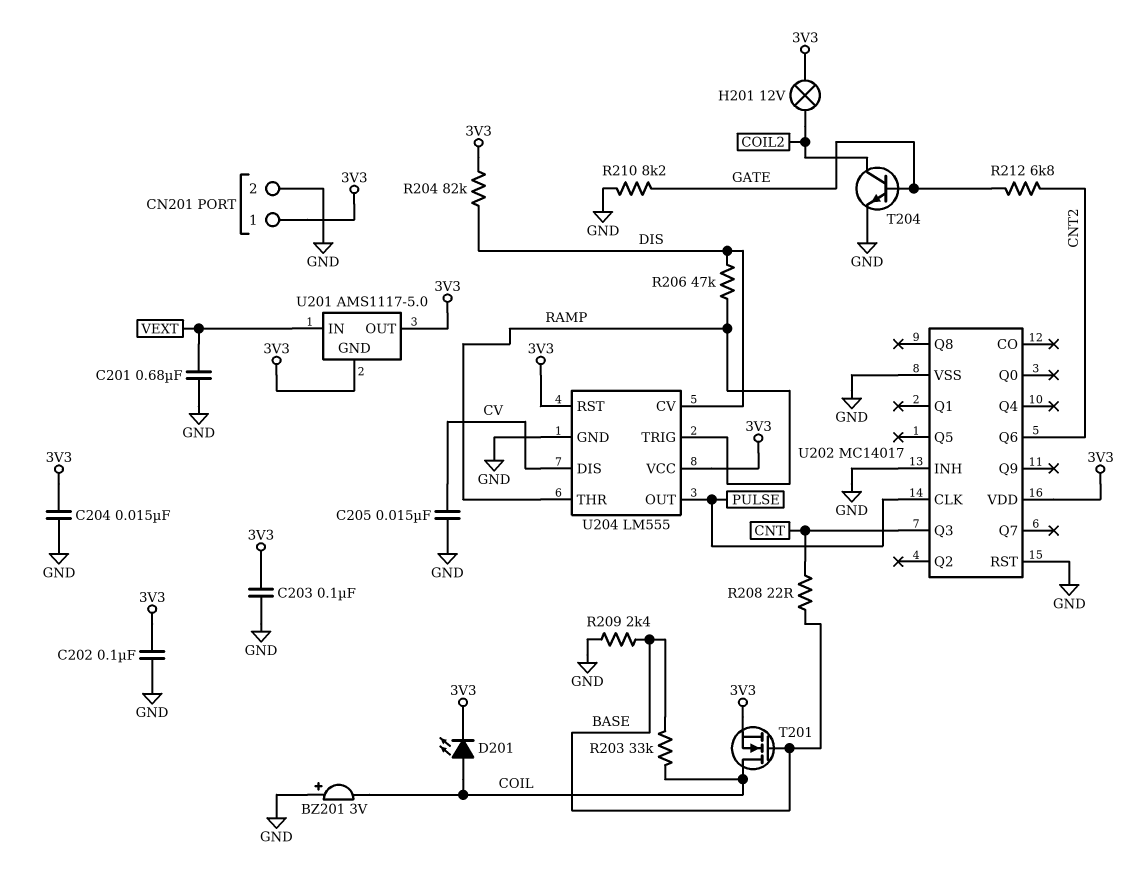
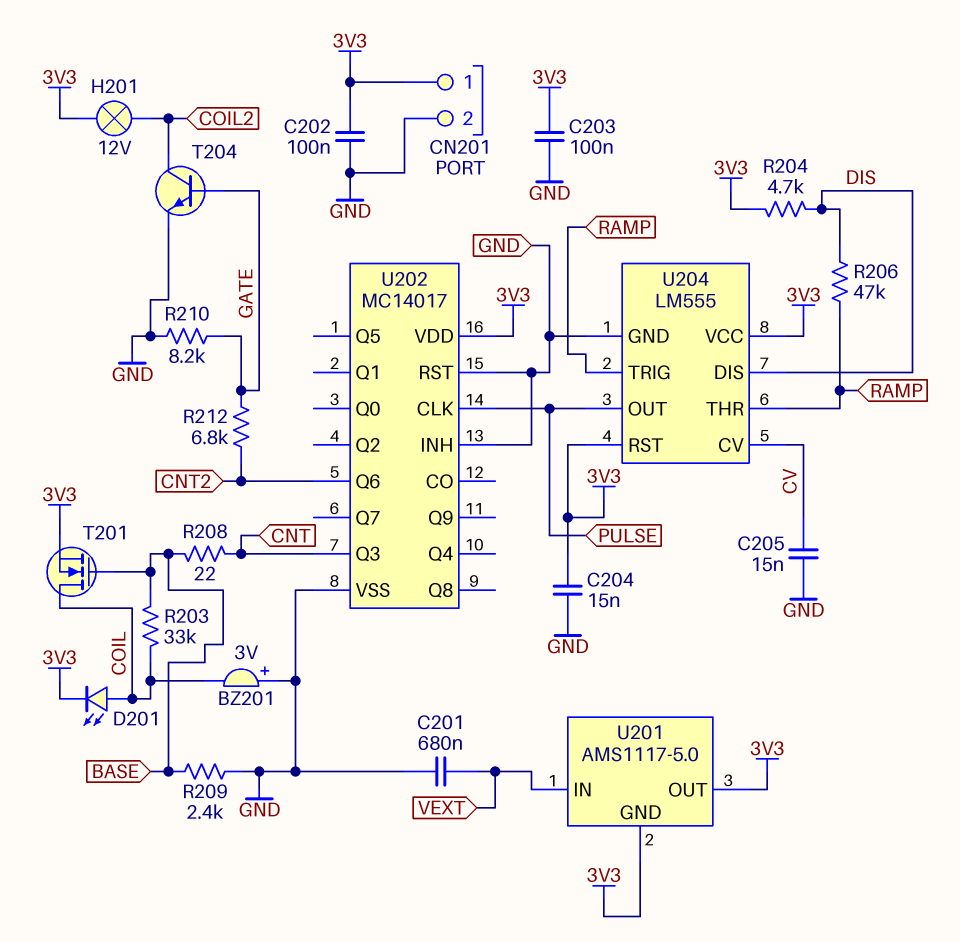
R204: 82k (3V3, DIS) -> 4.7k (3V3, DIS)
U204 pin CV: DIS -> CV
U204 pin DIS: CV -> DIS

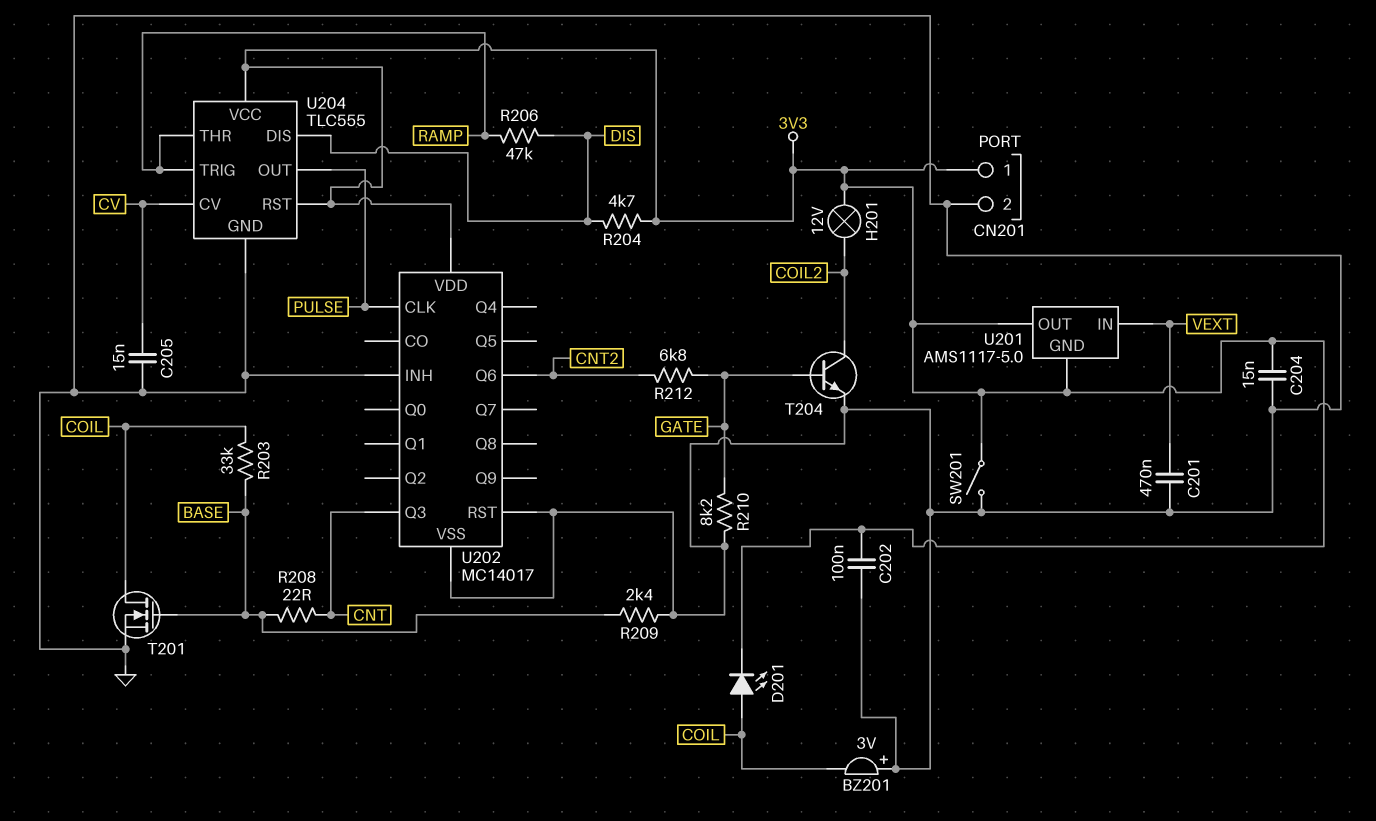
C201: 680nF (GND, VEXT) -> 470nF (GND, VEXT)
C203: 100nF (3V3, GND) -> none
SW201: none -> switch (3V3, GND)
T201: NMOS (G BASE, D COIL, S 3V3) -> NMOS (G BASE, D COIL, S GND)
U204: LM555 -> TLC555

